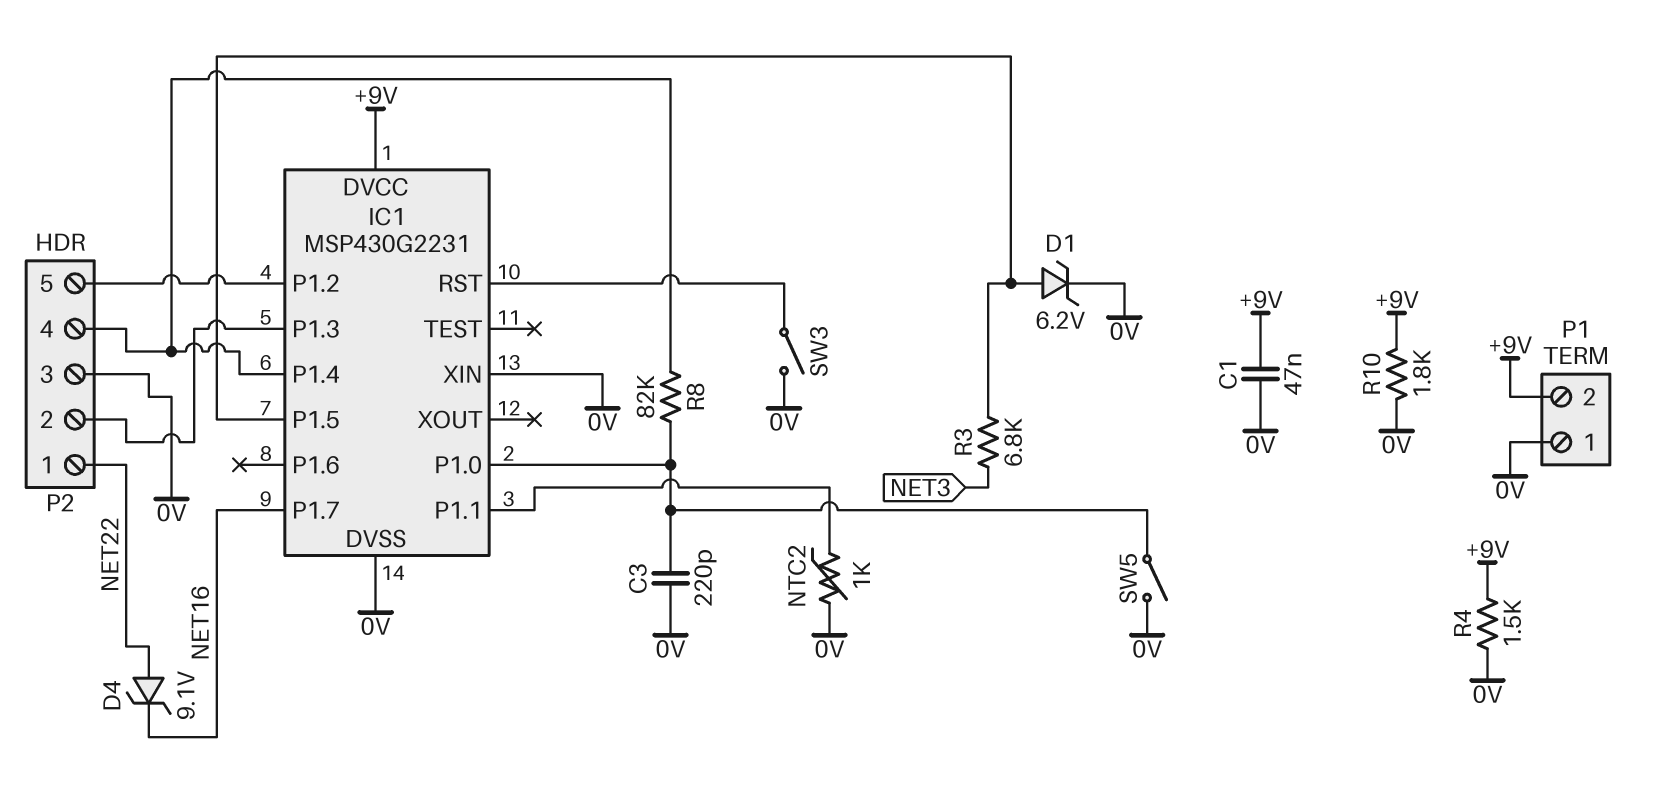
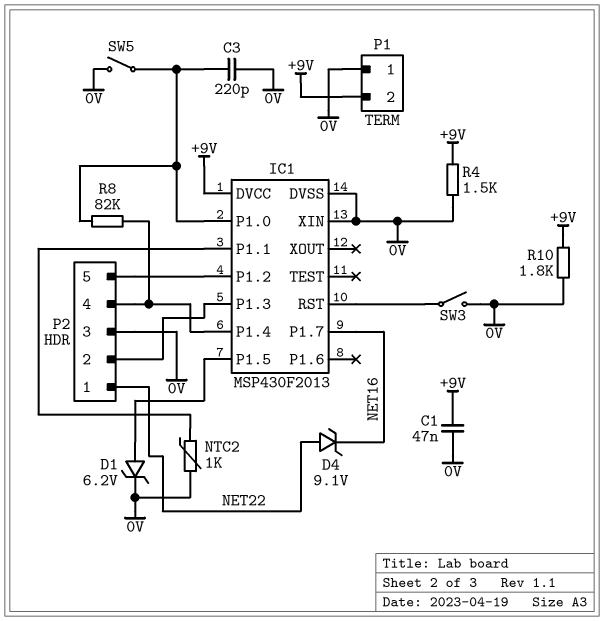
IC1: MSP430G2231 -> MSP430F2013
R3: 6.8k (IC1/P1.5, NET3) -> none

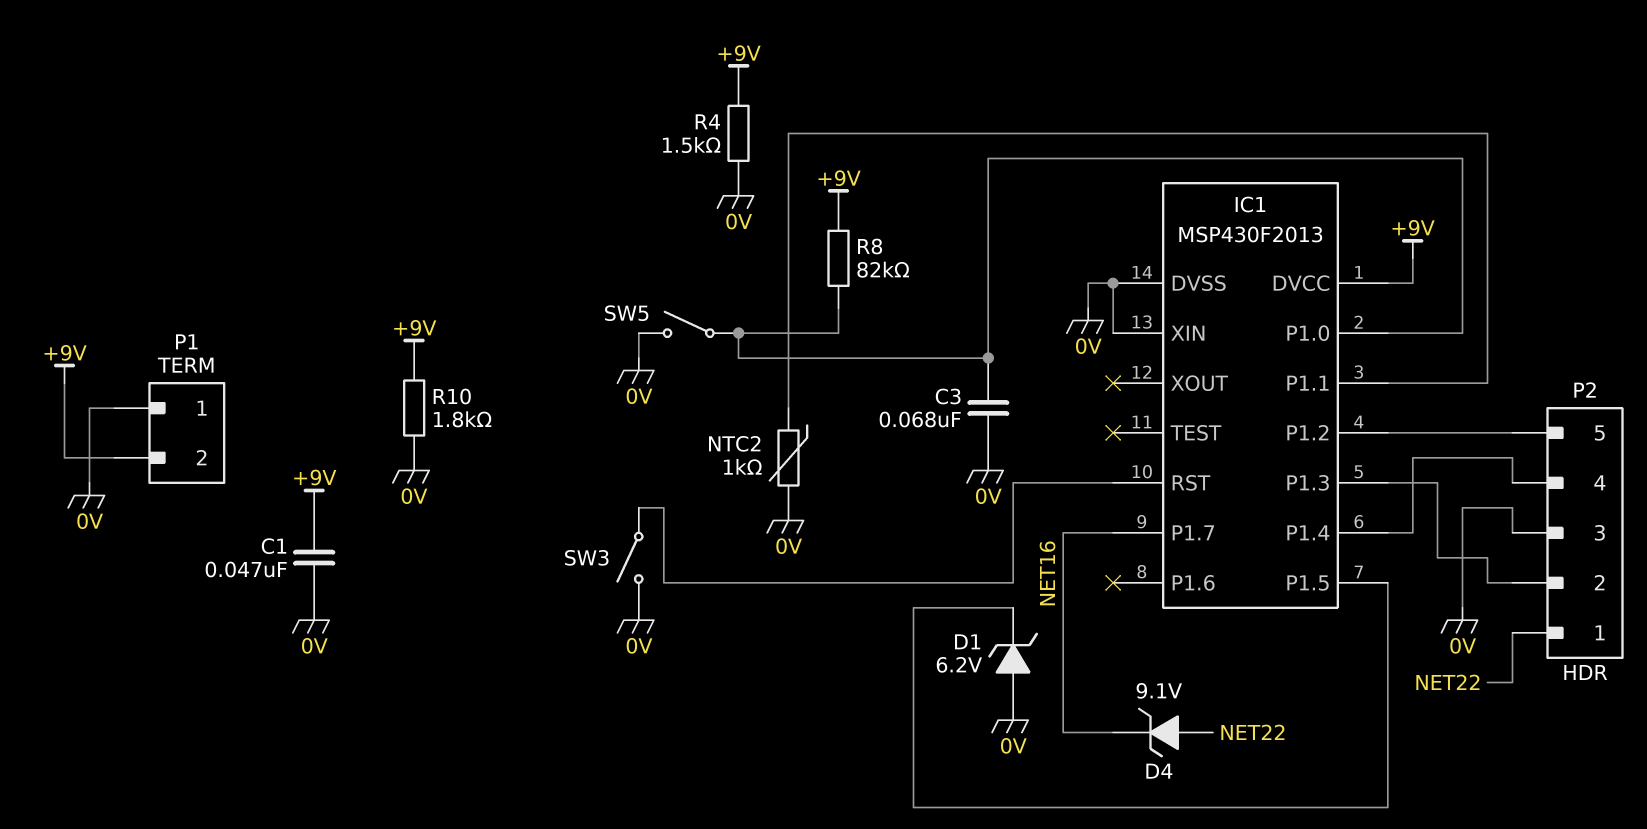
C3: 220pF (0V, IC1/P1.0) -> 68nF (0V, IC1/P1.0)
D1: zener 6.2V (A IC1/P1.5, K 0V) -> zener 6.2V (A 0V, K IC1/P1.5)
R8: 82k (IC1/P1.0, IC1/P1.4) -> 82k (+9V, IC1/P1.0)

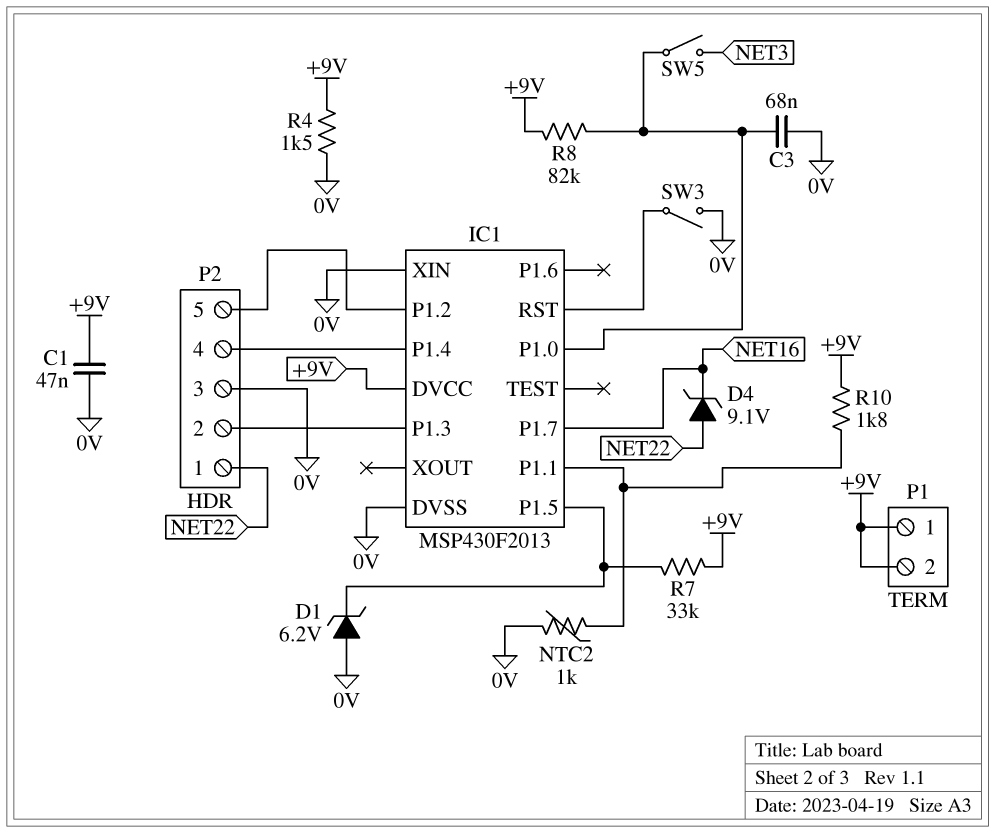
P1 pin 1: 0V -> +9V
R7: none -> 33k (+9V, IC1/P1.5)
R10: 1.8k (+9V, 0V) -> 1.8k (+9V, IC1/P1.1)
SW5: switch (0V, IC1/P1.0) -> switch (IC1/P1.0, NET3)

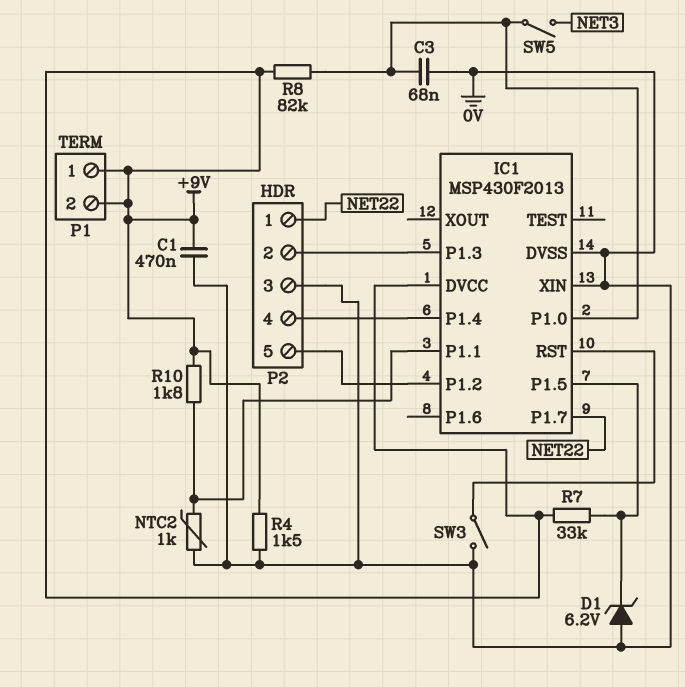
C1: 47nF (+9V, 0V) -> 470nF (+9V, 0V)
D4: zener 9.1V (A NET22, K NET16) -> none
IC1 pin P1.7: NET16 -> NET22

